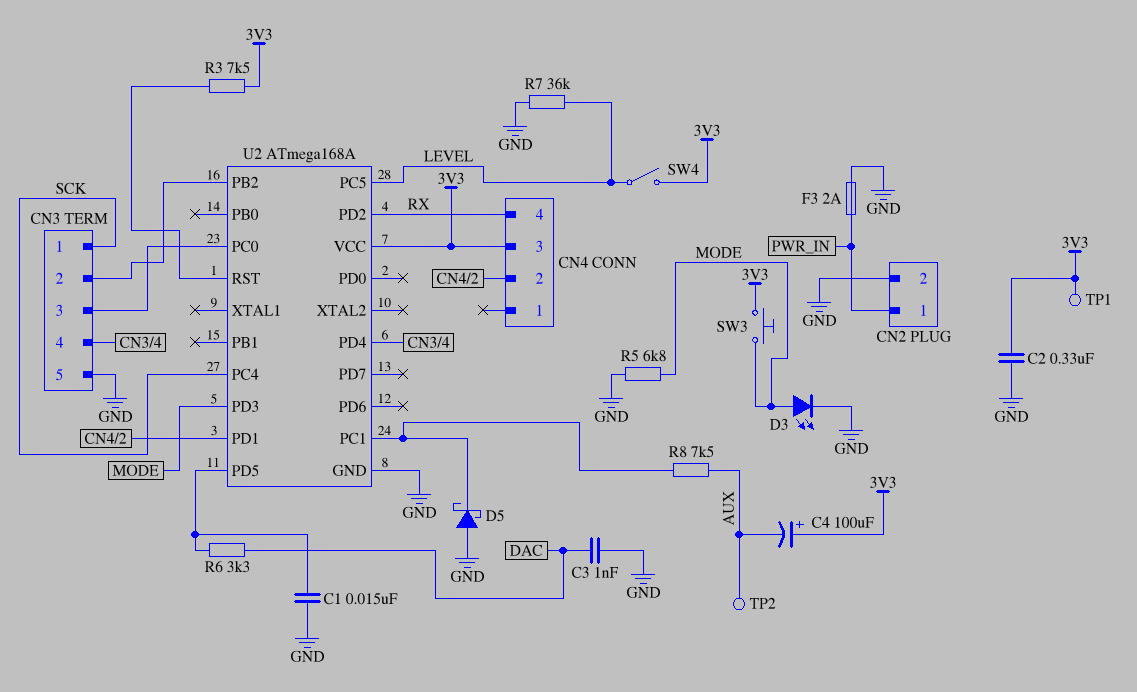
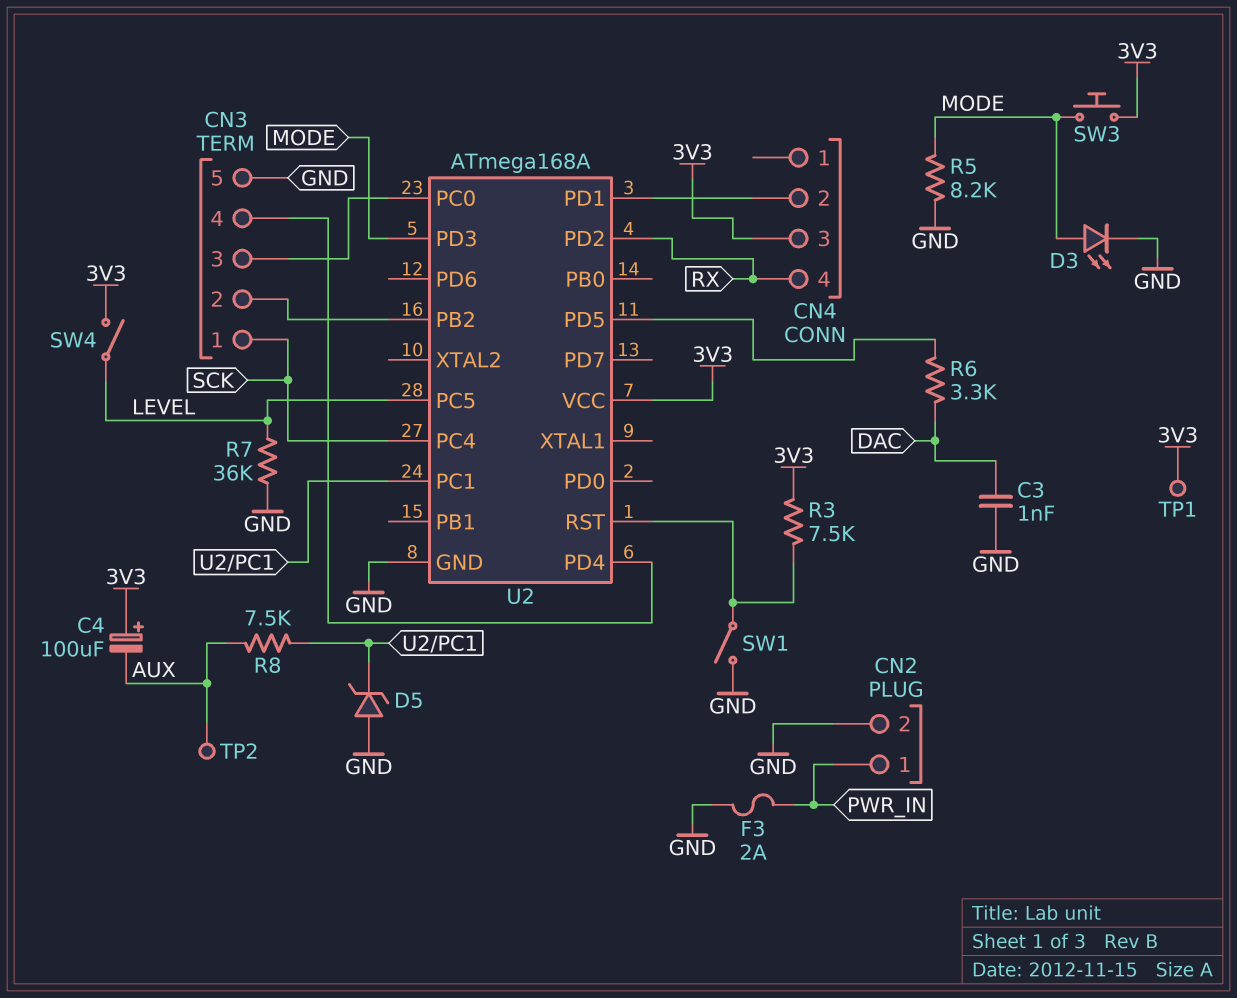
C1: 15nF (GND, U2/PD5) -> none
C2: 330nF (3V3, GND) -> none
D5: schottky (A GND, K U2/PC1) -> zener (A GND, K U2/PC1)
R5: 6.8k (GND, MODE) -> 8.2k (GND, MODE)
SW1: none -> switch (GND, U2/RST)

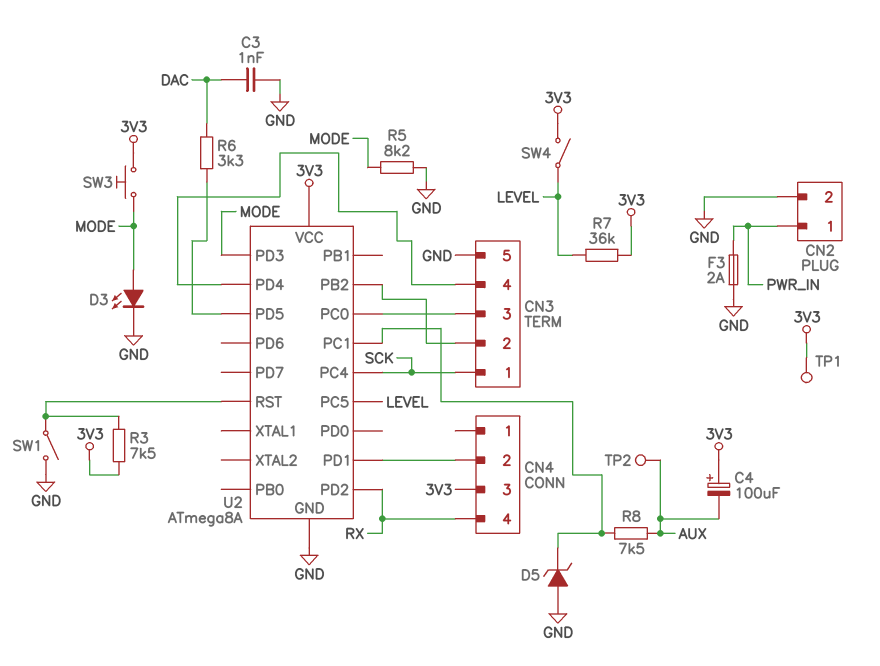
R7: 36k (GND, LEVEL) -> 36k (3V3, LEVEL)
U2: ATmega168A -> ATmega8A

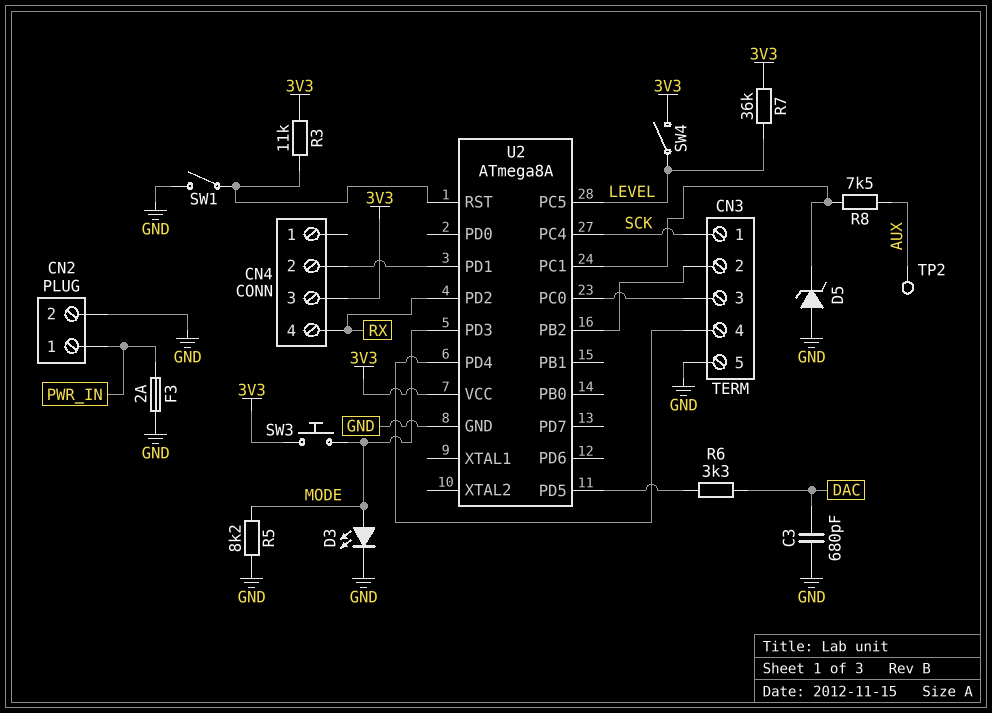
C3: 1nF (DAC, GND) -> 680pF (DAC, GND)
C4: 100uF (plus 3V3, minus AUX) -> none
R3: 7.5k (3V3, U2/RST) -> 11k (3V3, U2/RST)
TP1: test point (3V3) -> none

